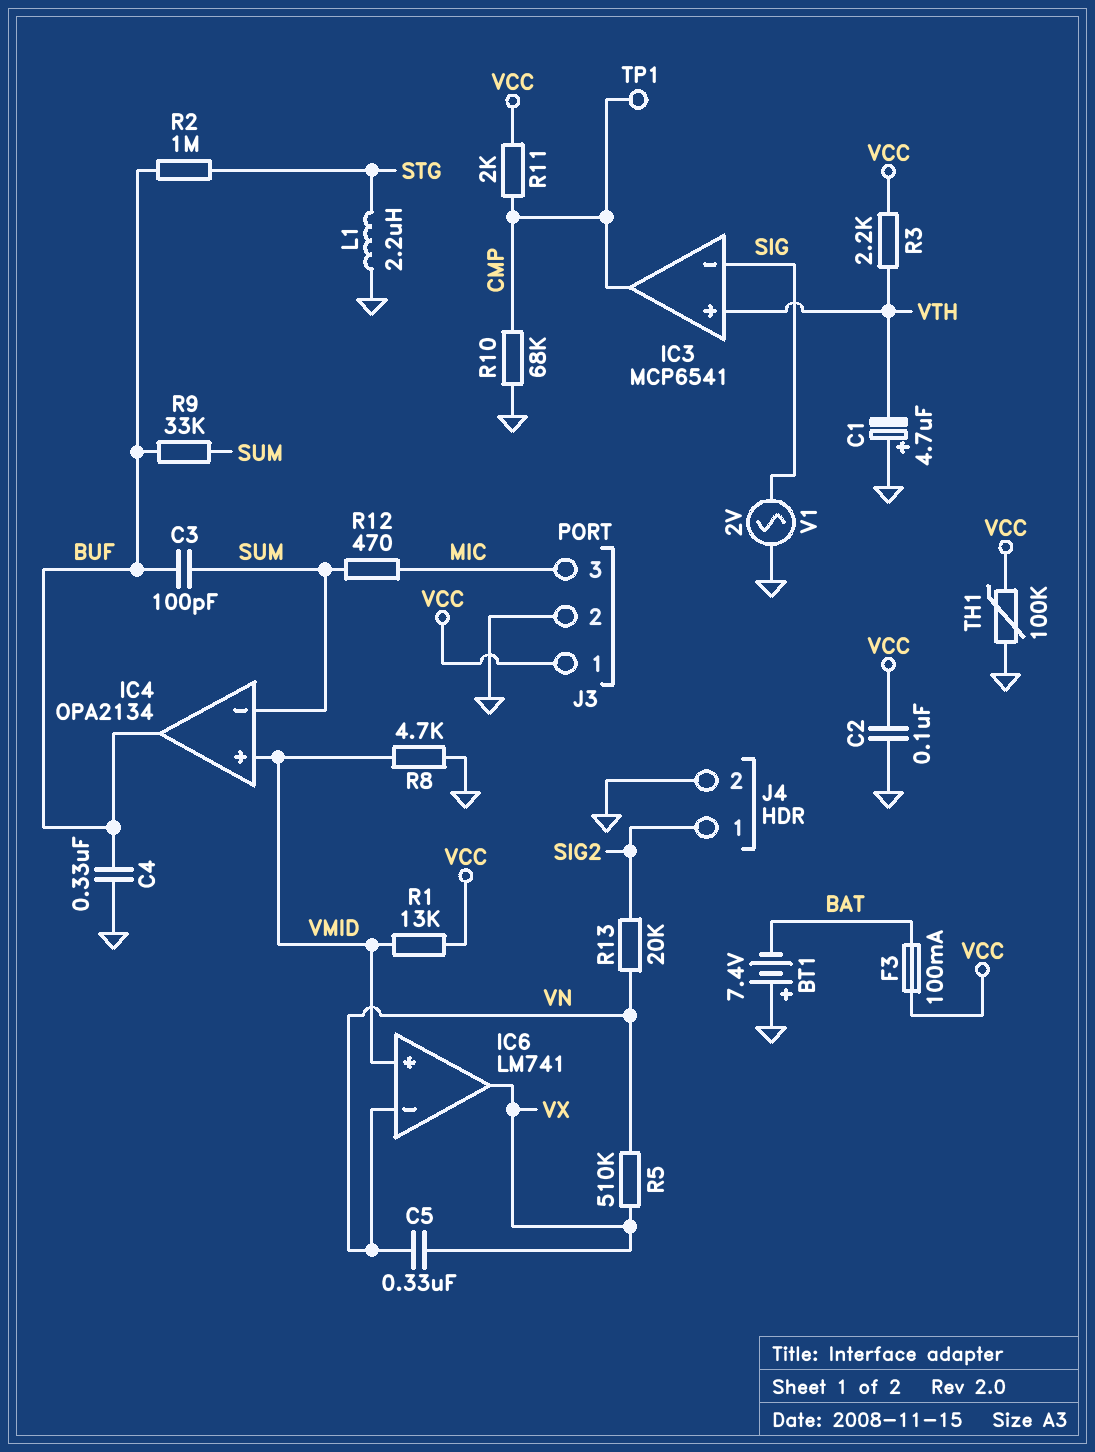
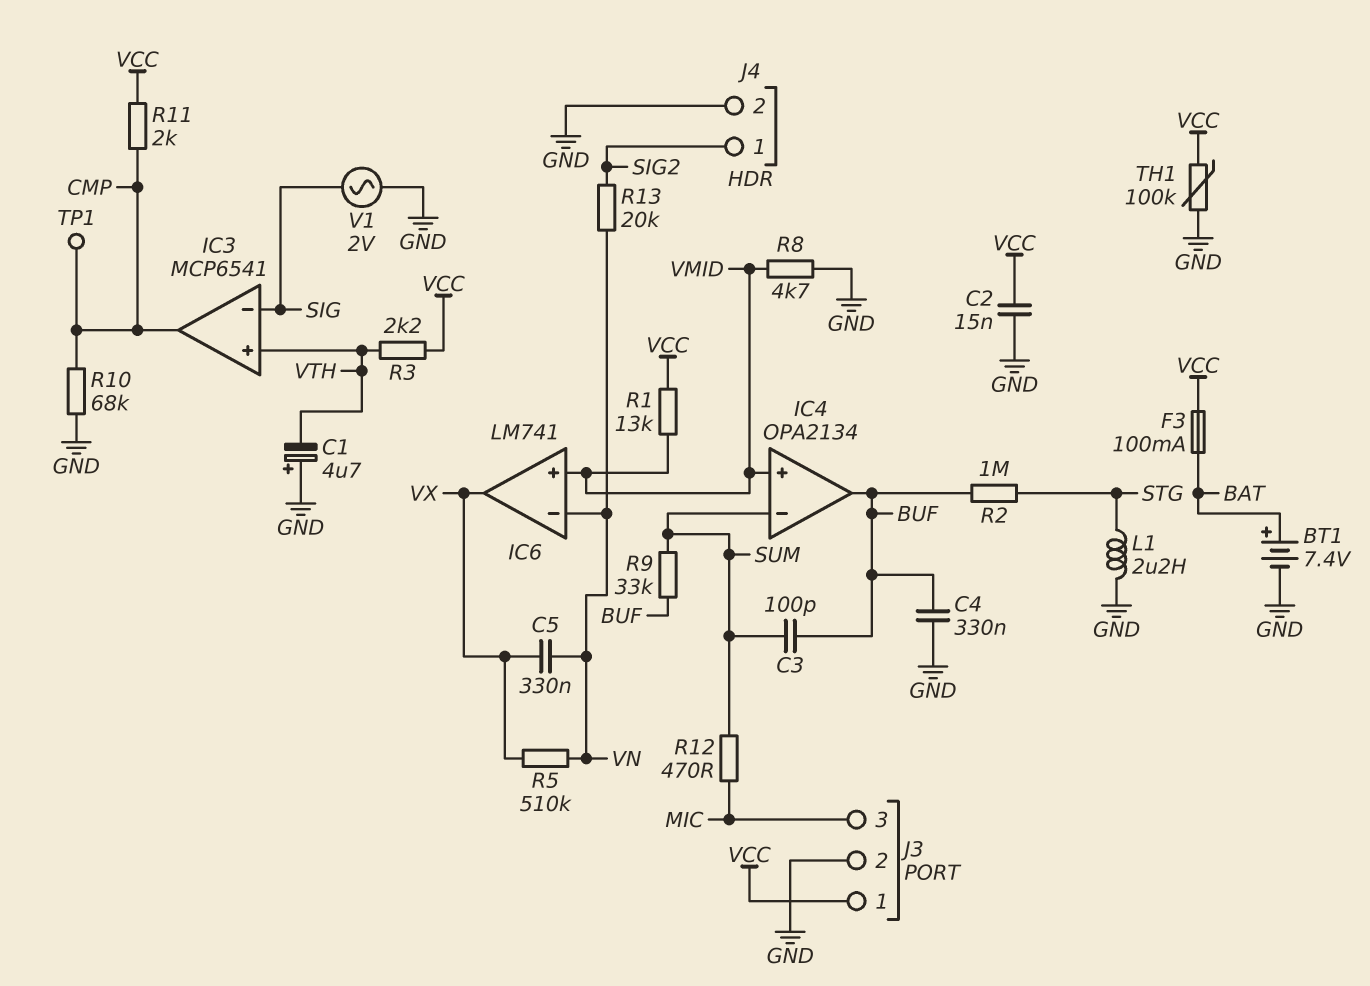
BT1: 7.4V (plus GND, minus BAT) -> 7.4V (plus BAT, minus GND)
C2: 100nF (GND, VCC) -> 15nF (GND, VCC)

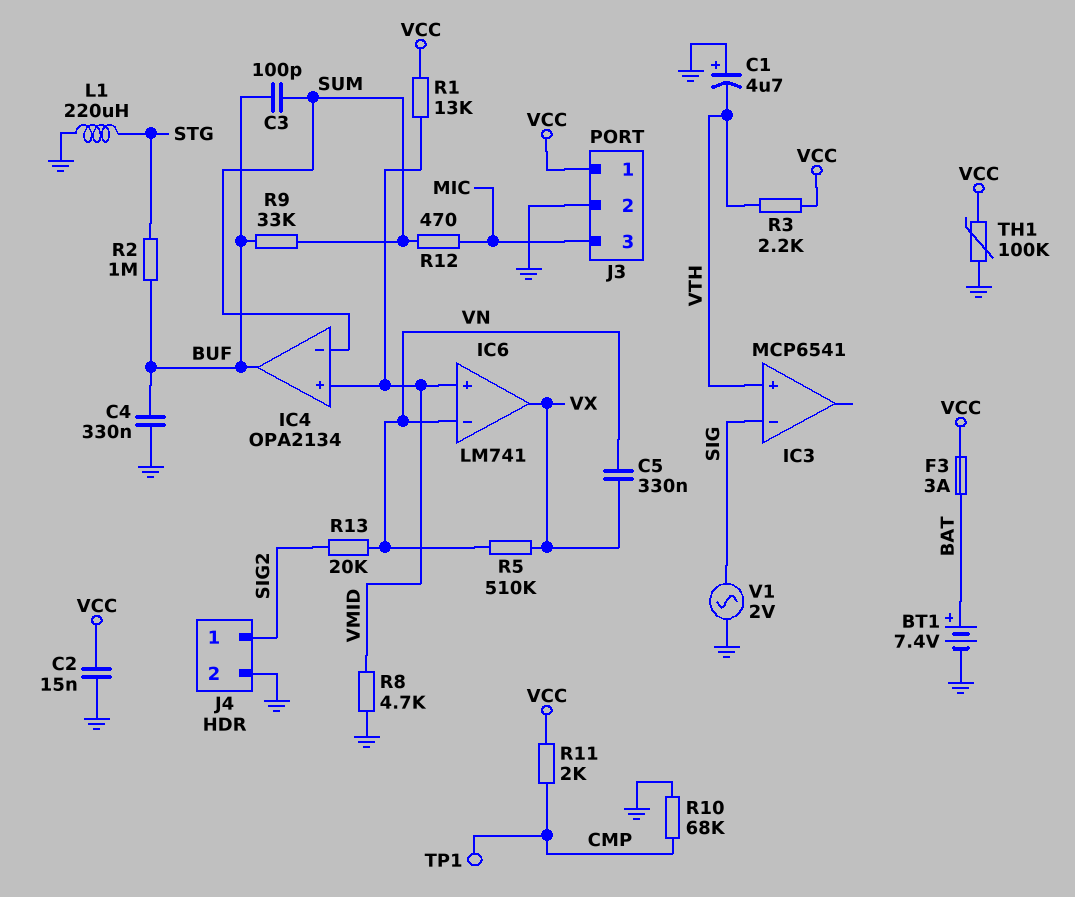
F3: 100mA (BAT, VCC) -> 3A (BAT, VCC)
IC3 pin out: CMP -> none
L1: 2.2uH (GND, STG) -> 220uH (GND, STG)

